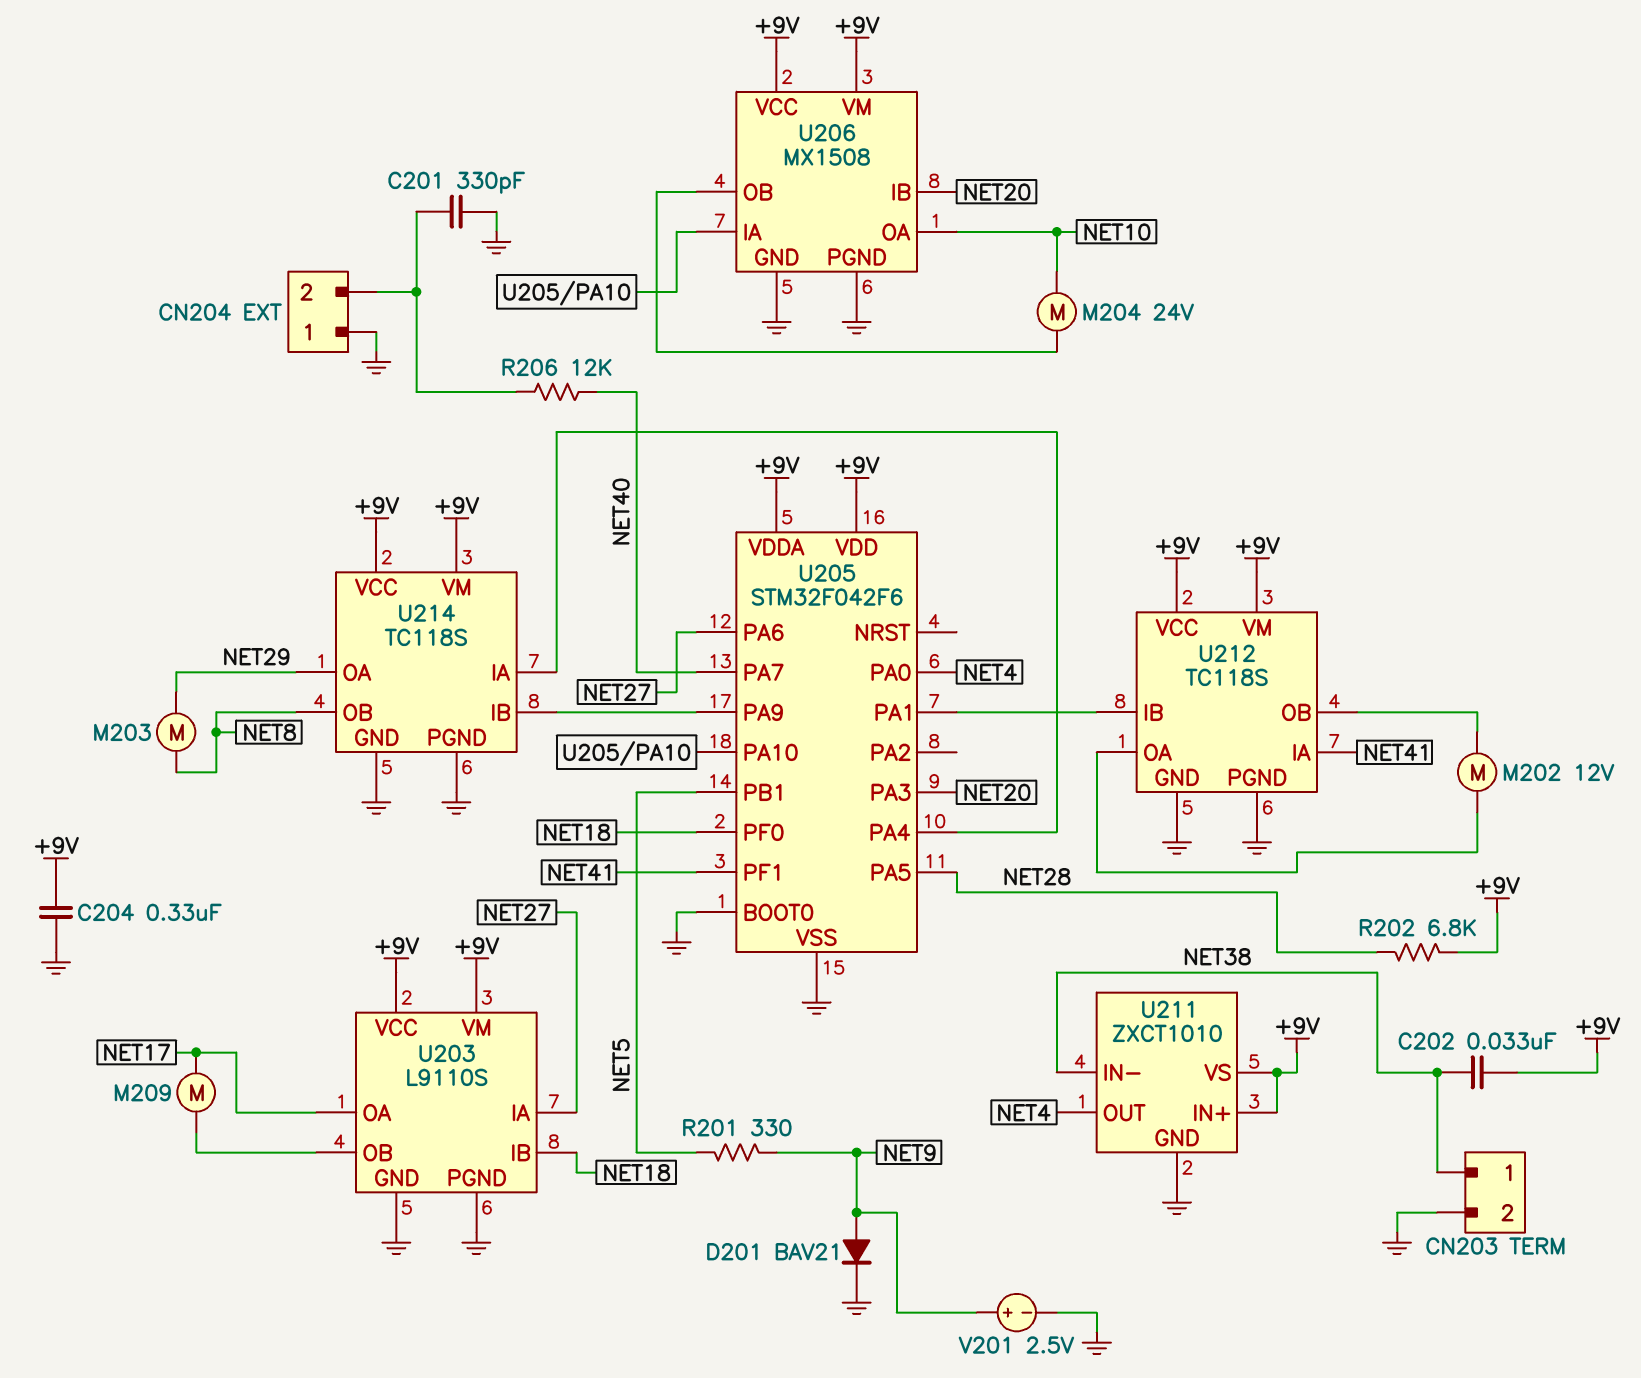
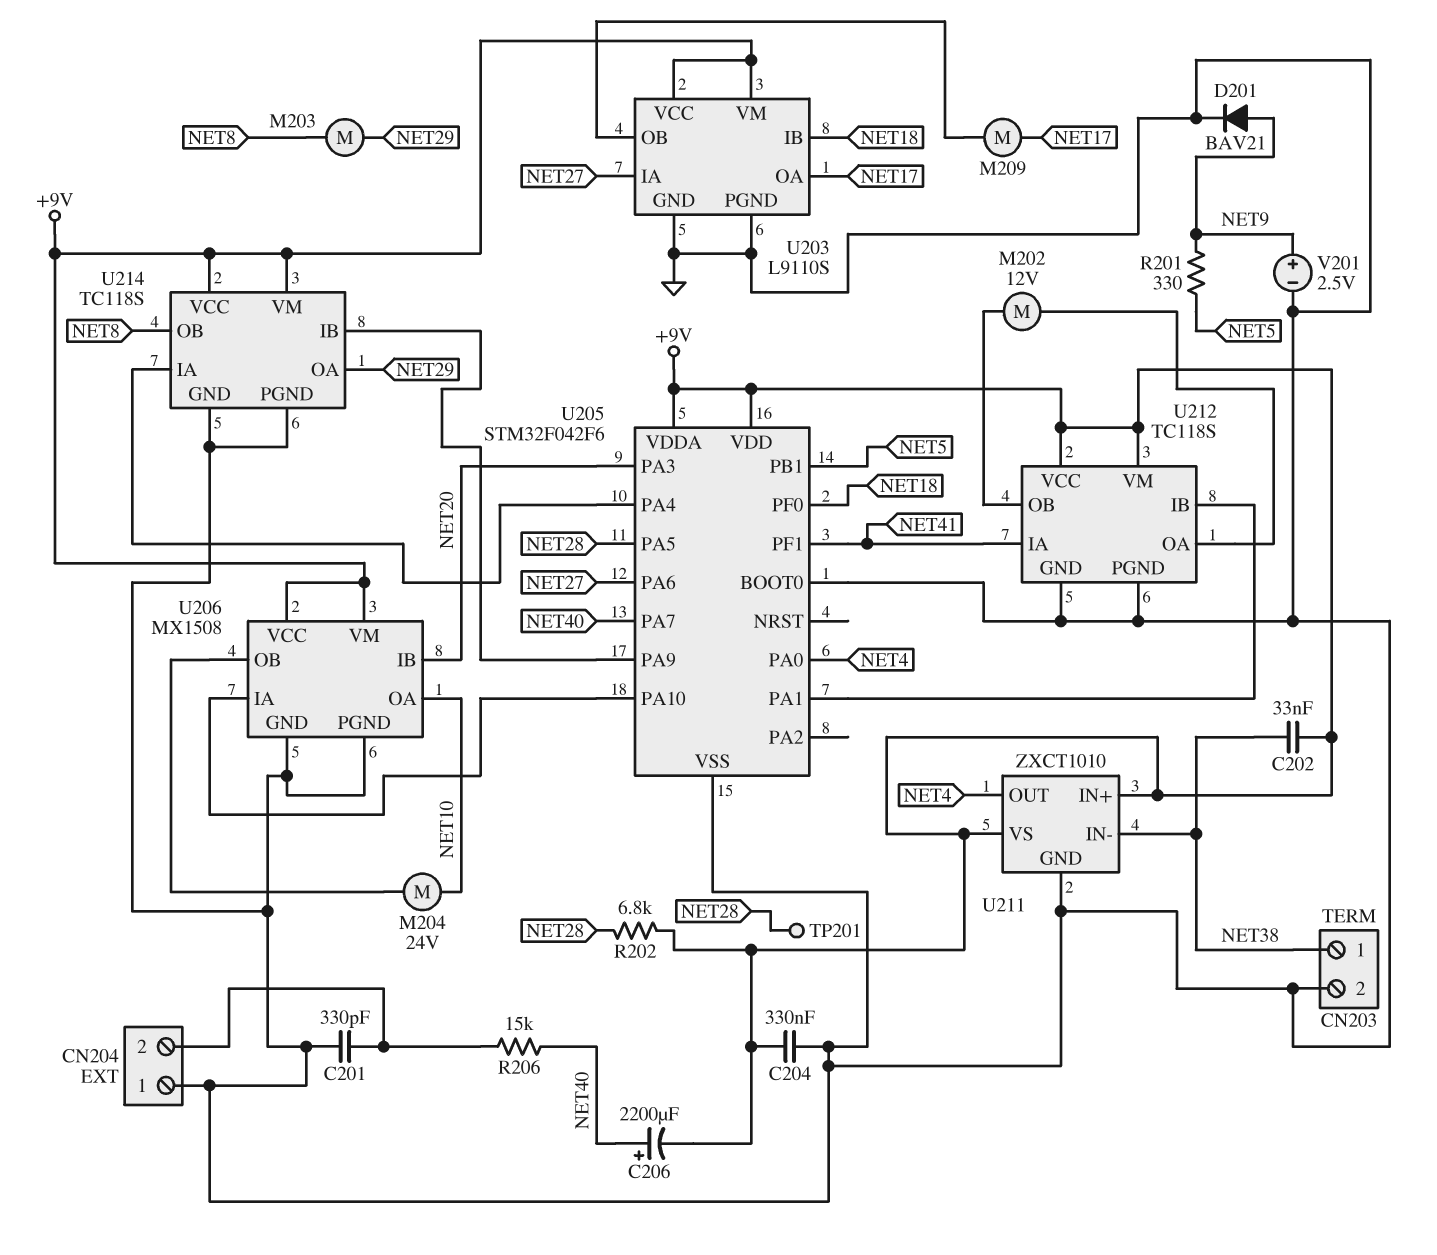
C206: none -> 2200uF (plus NET40, minus +9V)
R206: 12k (CN204/2, NET40) -> 15k (CN204/2, NET40)
TP201: none -> test point (NET28)

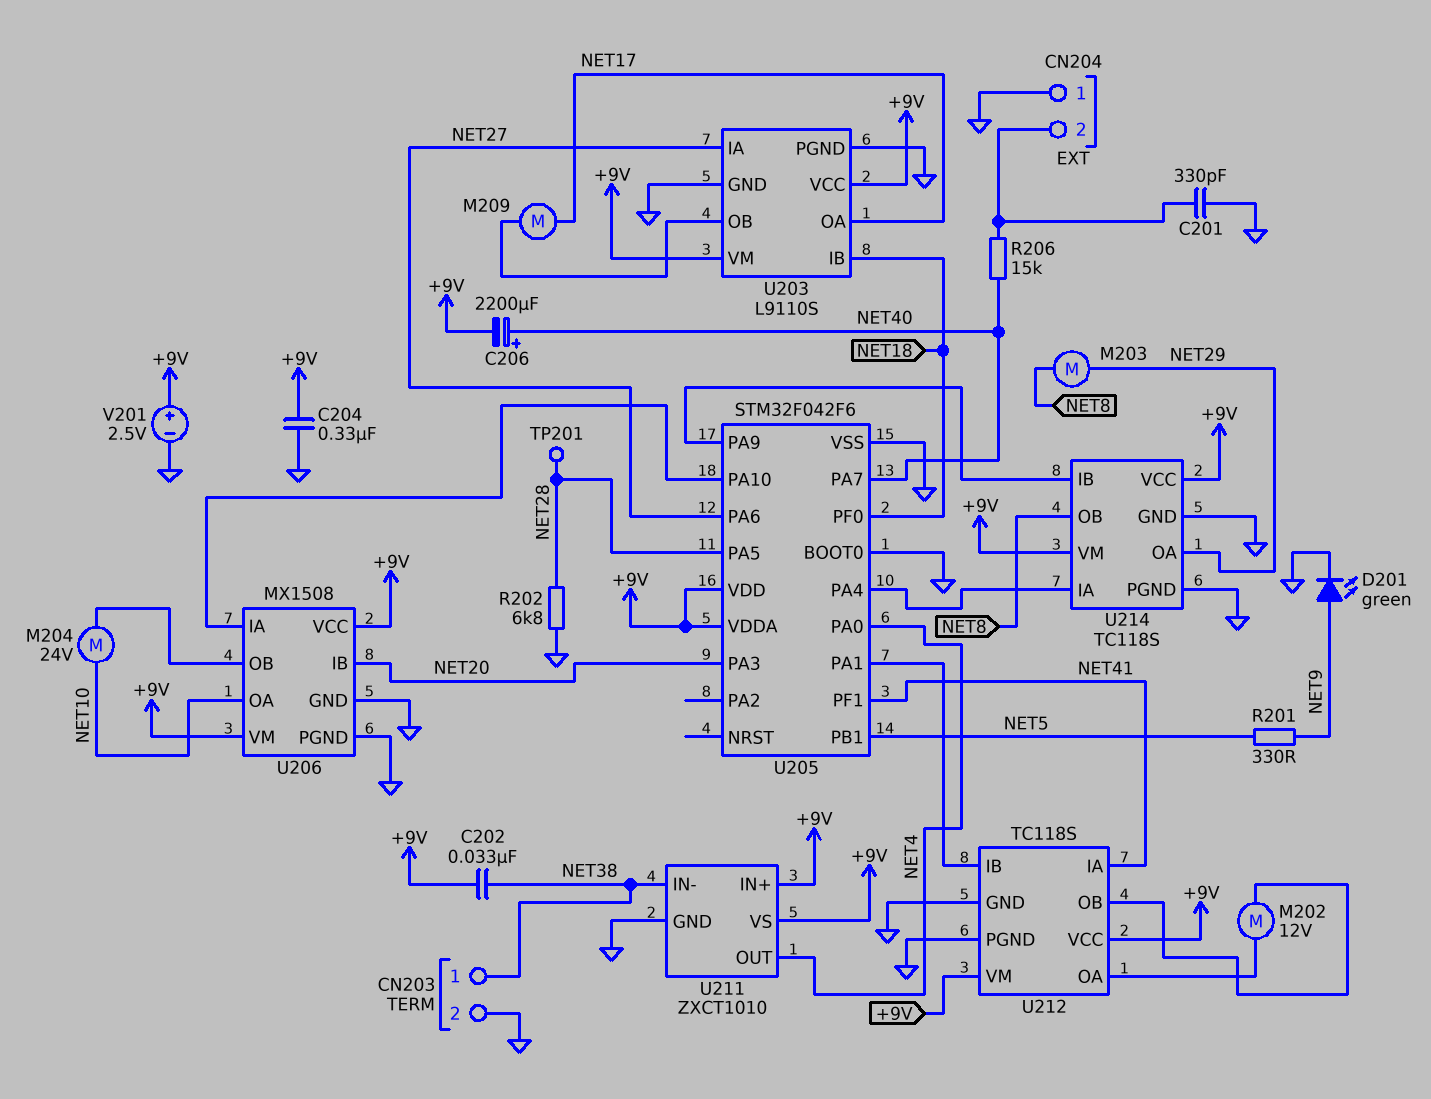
D201: diode BAV21 (A NET9, K GND) -> LED green (A NET9, K GND)
R202: 6.8k (+9V, NET28) -> 6.8k (GND, NET28)
V201: 2.5V (plus NET9, minus GND) -> 2.5V (plus +9V, minus GND)

